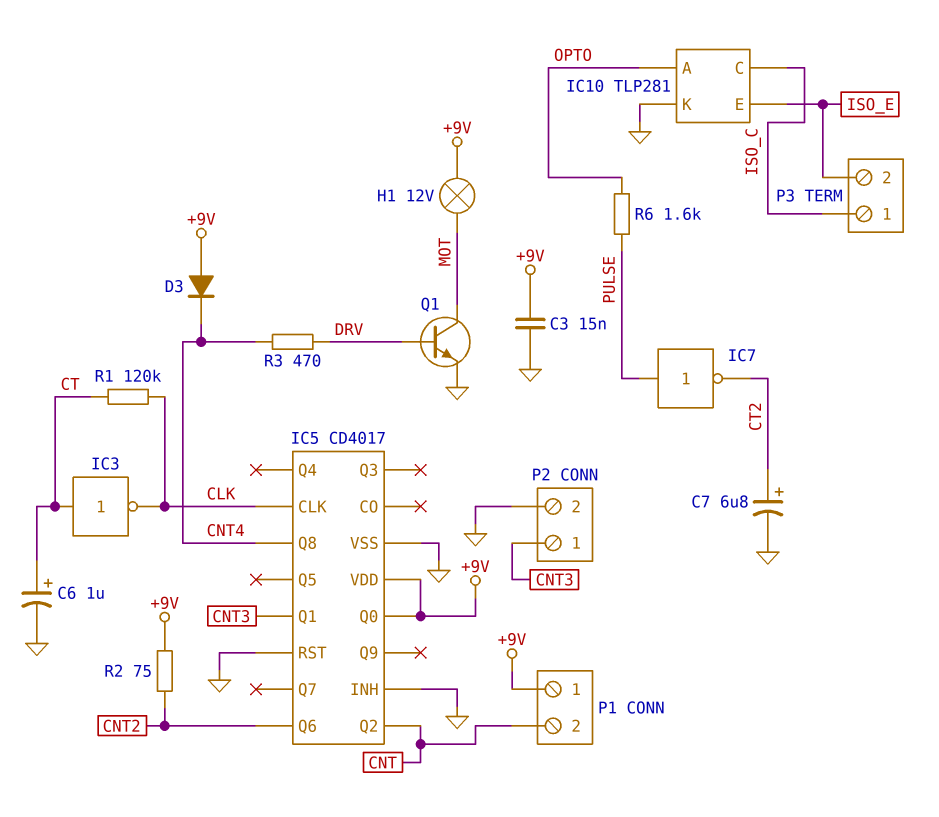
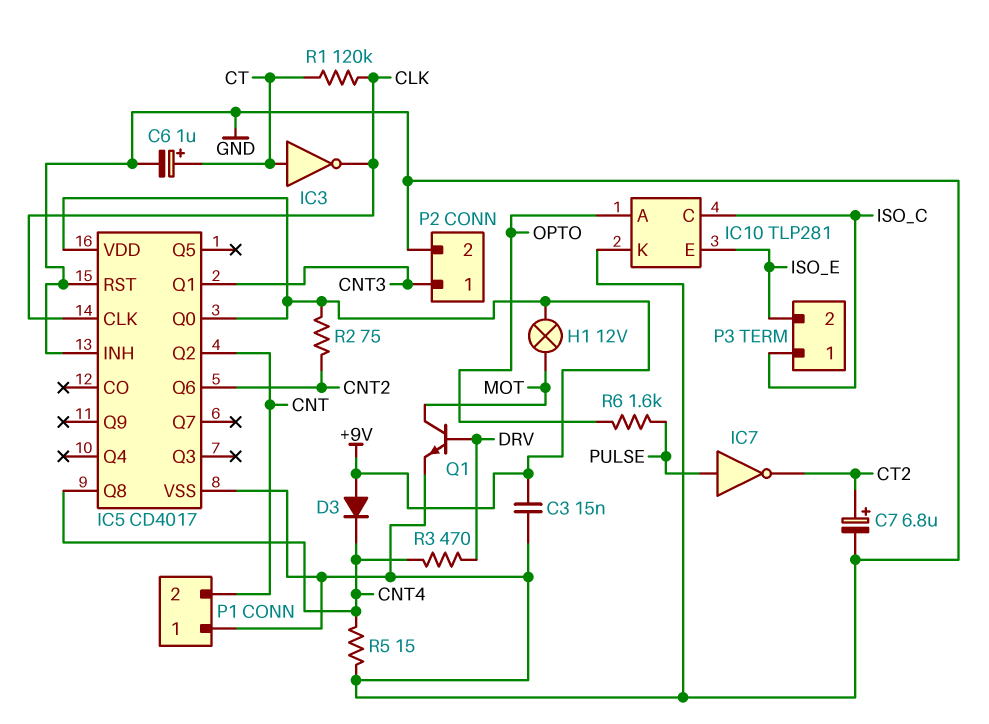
P1 pin 1: +9V -> GND
R5: none -> 15 (CNT4, GND)

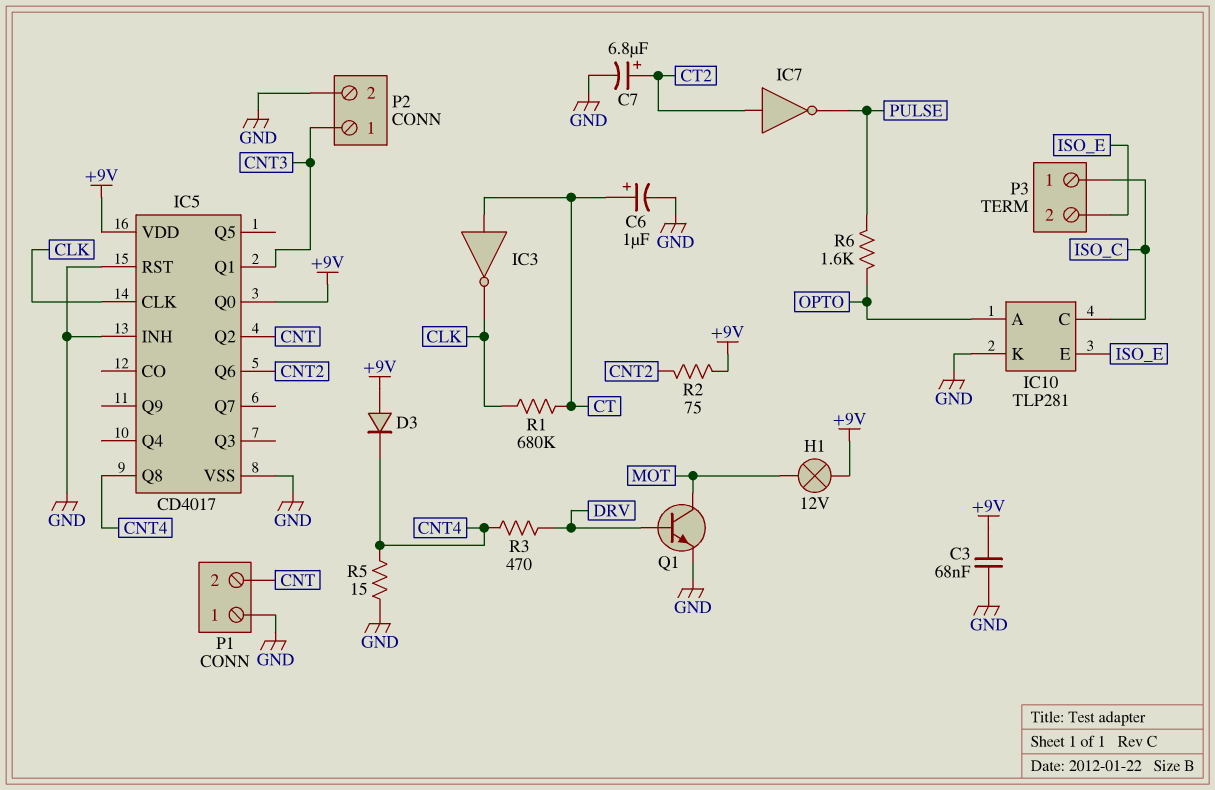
C3: 15nF (+9V, GND) -> 68nF (+9V, GND)
IC7: NOT (in PULSE, out CT2) -> NOT (in CT2, out PULSE)
R1: 120k (CLK, CT) -> 680k (CLK, CT)

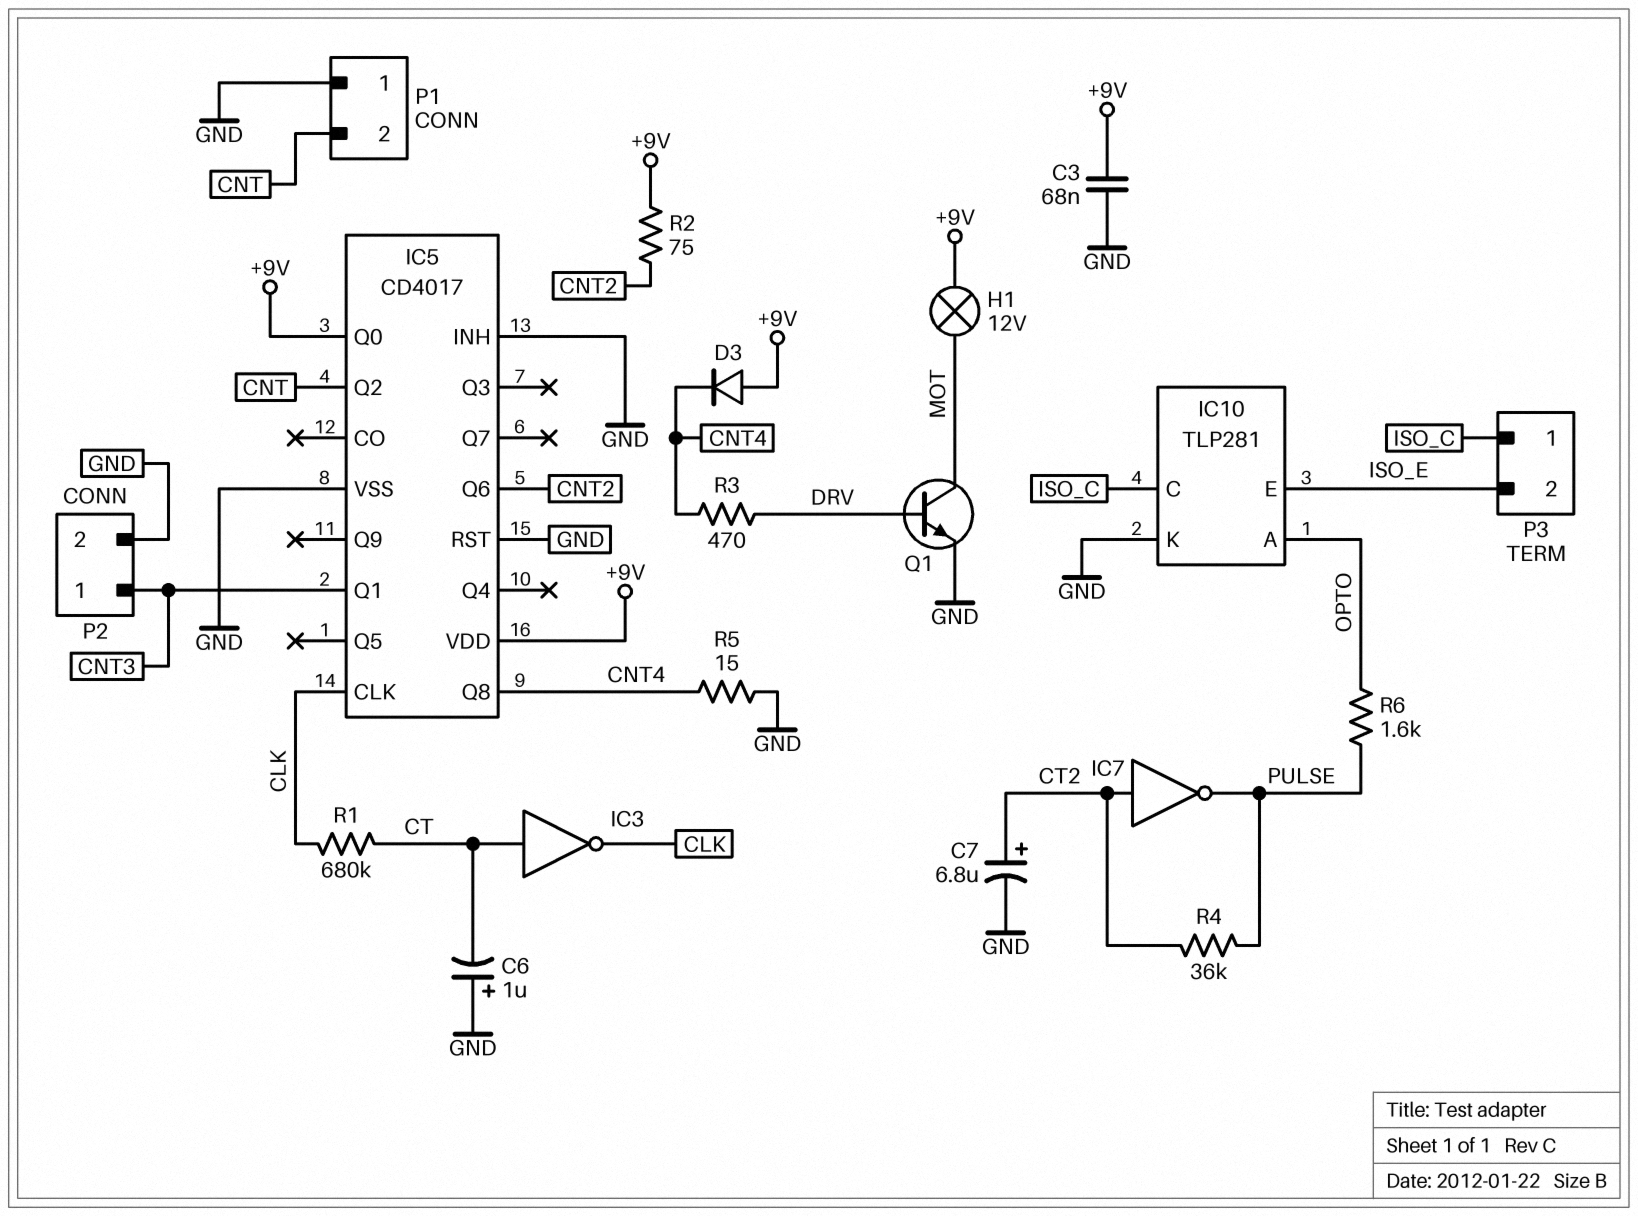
C6: 1uF (plus CT, minus GND) -> 1uF (plus GND, minus CT)
R4: none -> 36k (CT2, PULSE)

